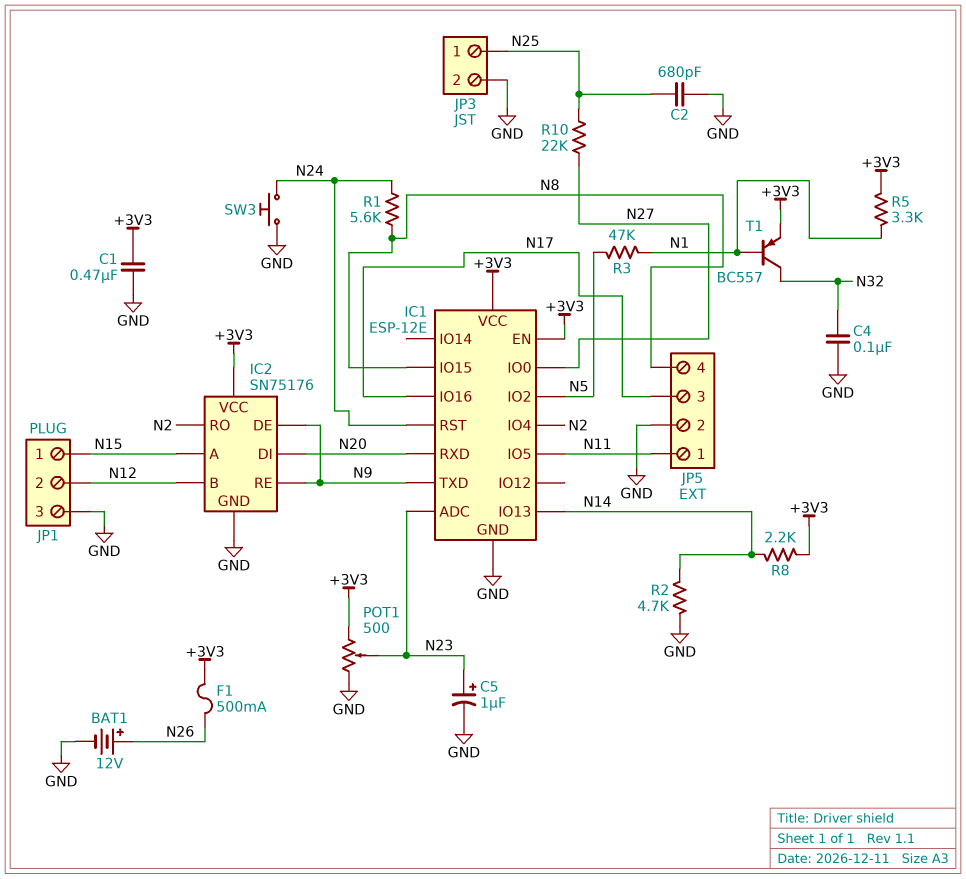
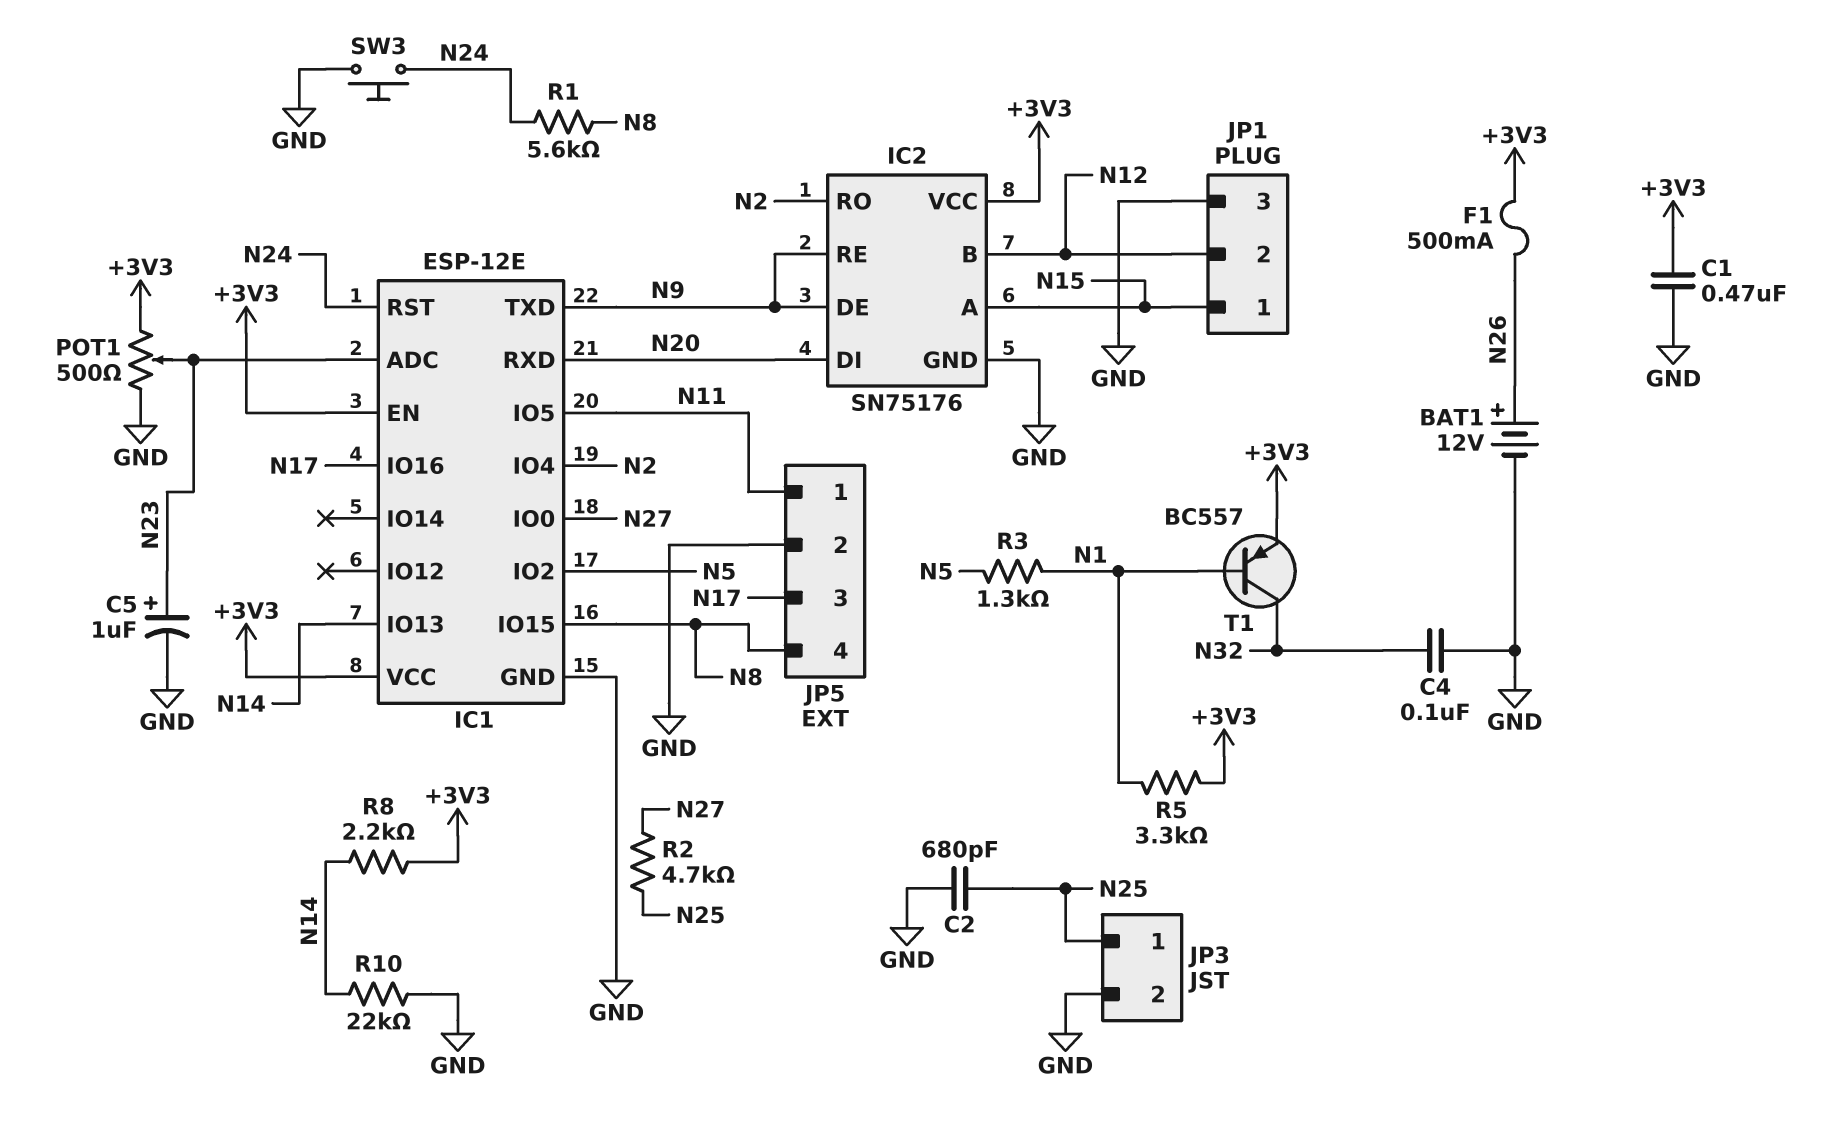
R2: 4.7k (GND, N14) -> 4.7k (N25, N27)
R3: 47k (N1, N5) -> 1.3k (N1, N5)
R10: 22k (N25, N27) -> 22k (GND, N14)

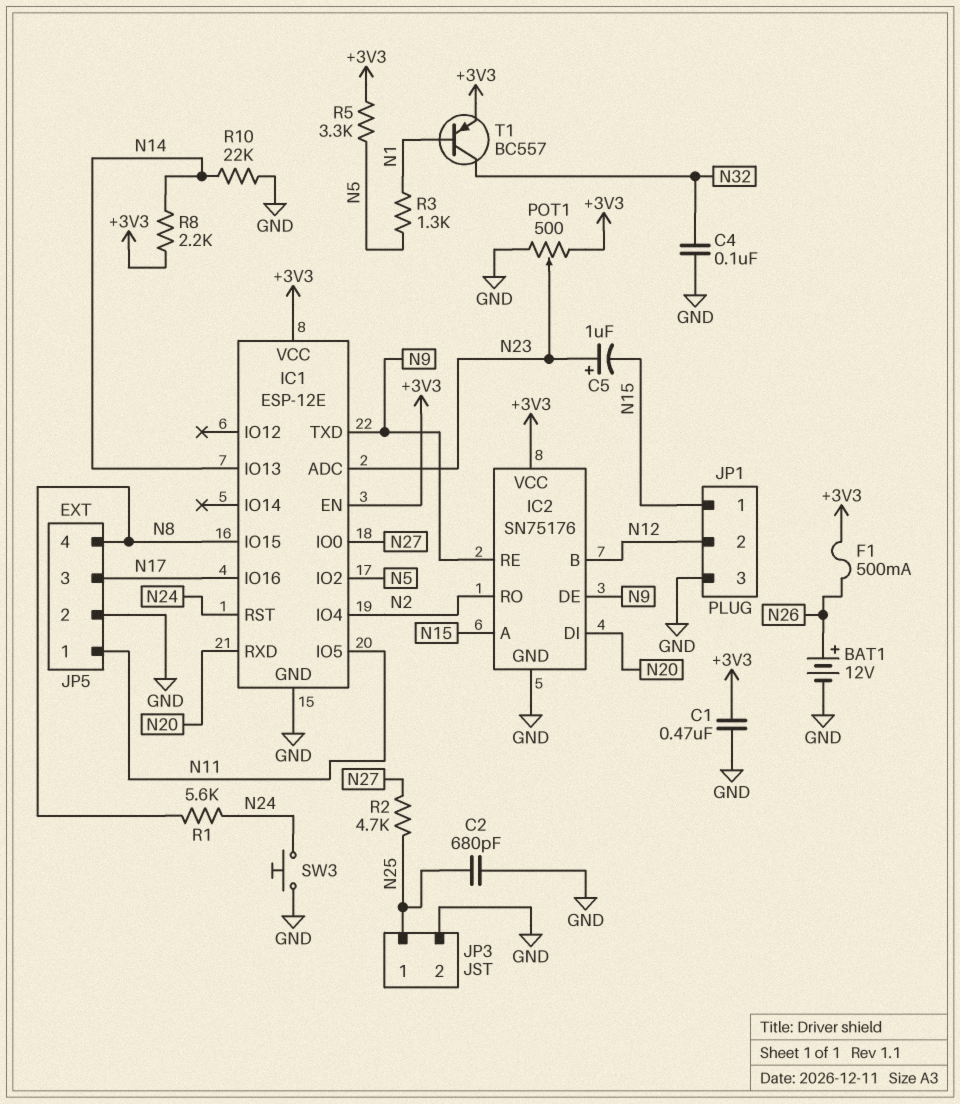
C5: 1uF (plus N23, minus GND) -> 1uF (plus N23, minus N15)
R5: 3.3k (+3V3, N1) -> 3.3k (+3V3, N5)

